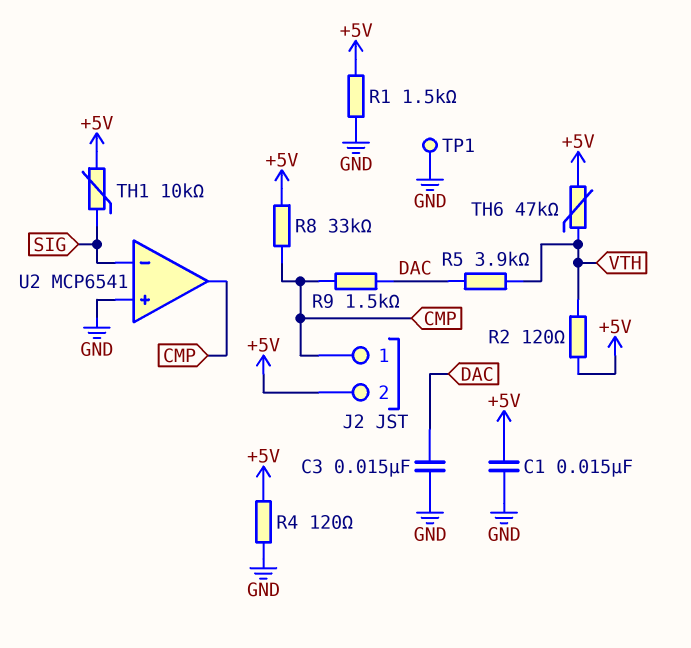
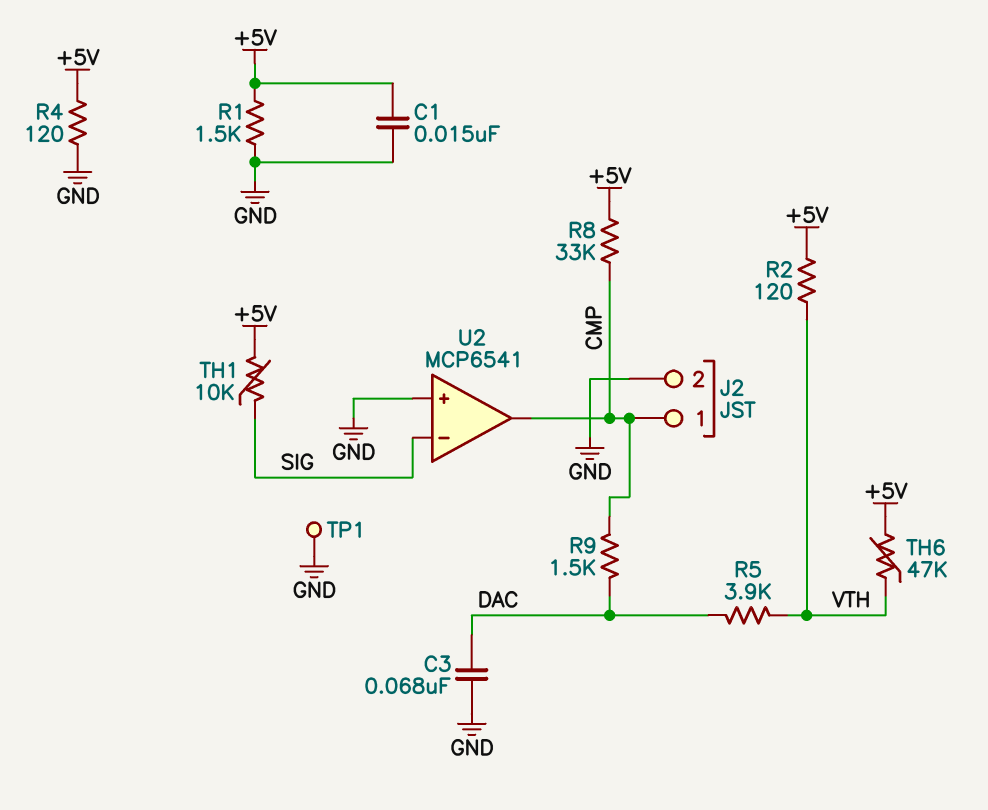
C3: 15nF (DAC, GND) -> 68nF (DAC, GND)
J2 pin 2: +5V -> GND

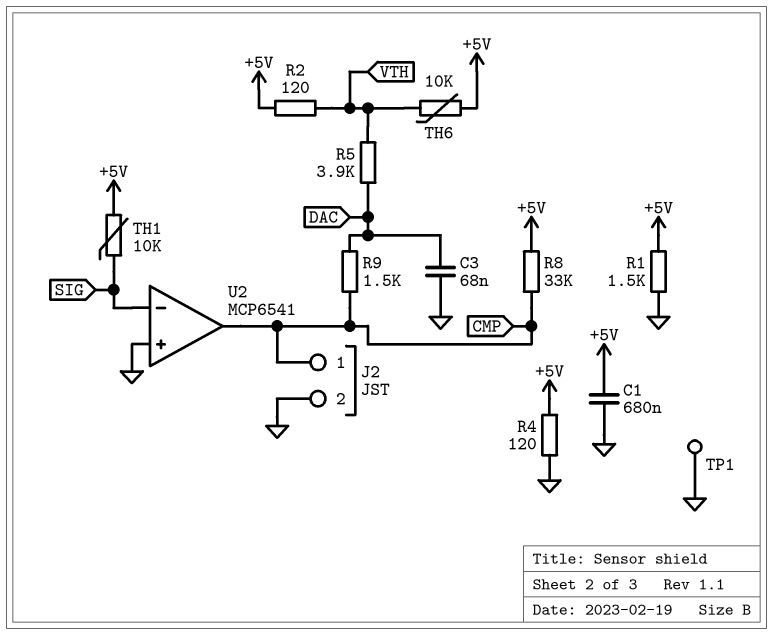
C1: 15nF (+5V, GND) -> 680nF (+5V, GND)
TH6: 47k (+5V, VTH) -> 10k (+5V, VTH)

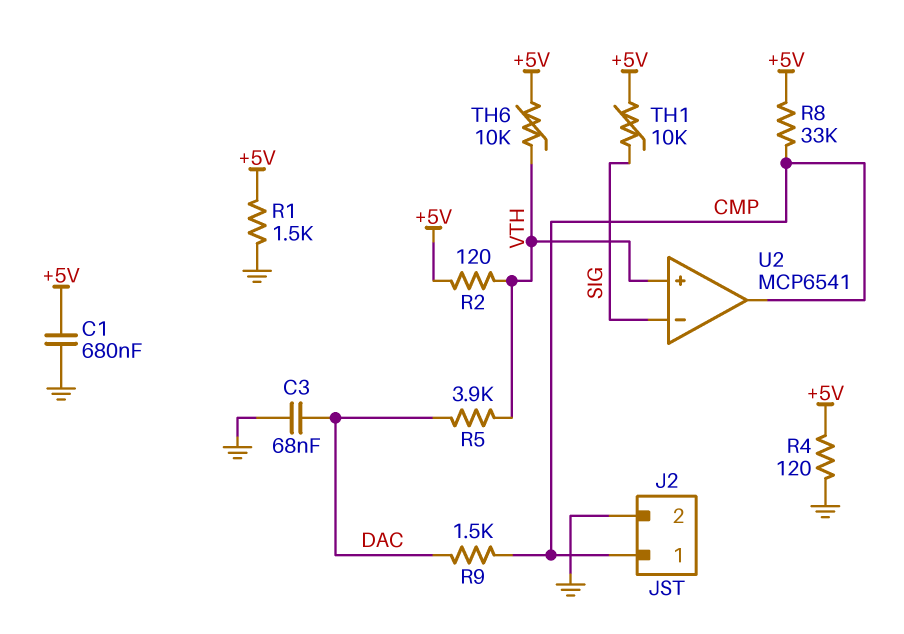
TP1: test point (GND) -> none
U2 pin in+: GND -> VTH

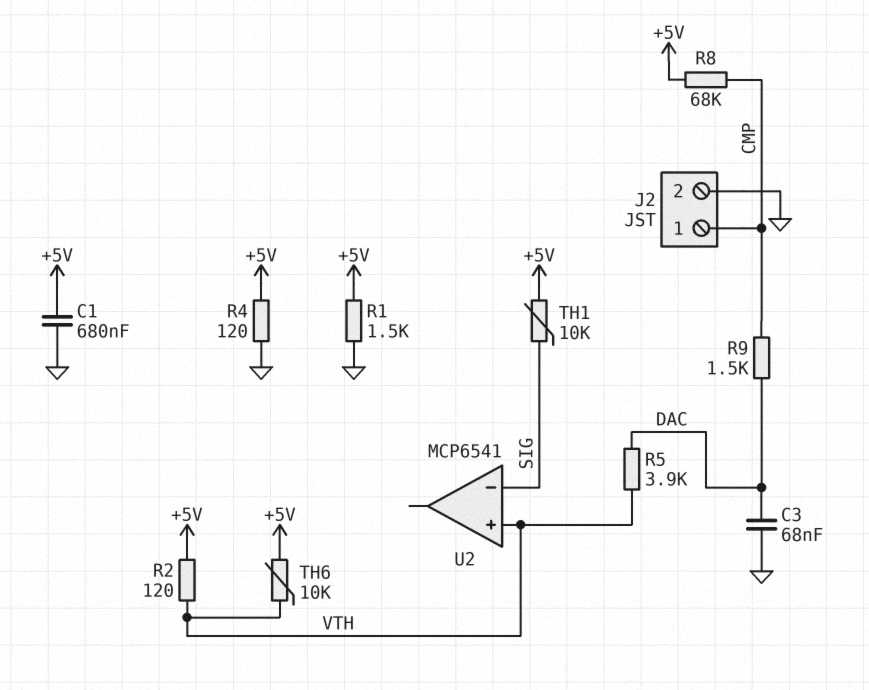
R8: 33k (+5V, CMP) -> 68k (+5V, CMP)
U2 pin out: CMP -> none

